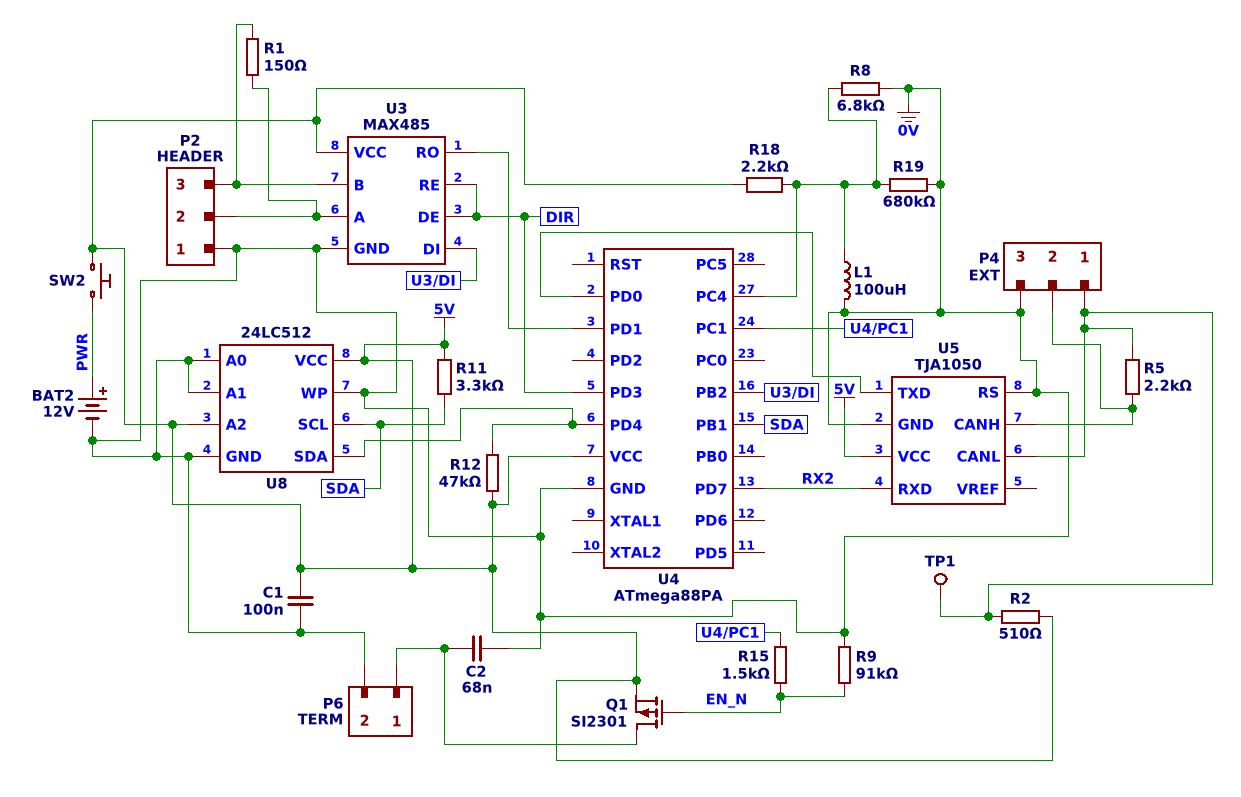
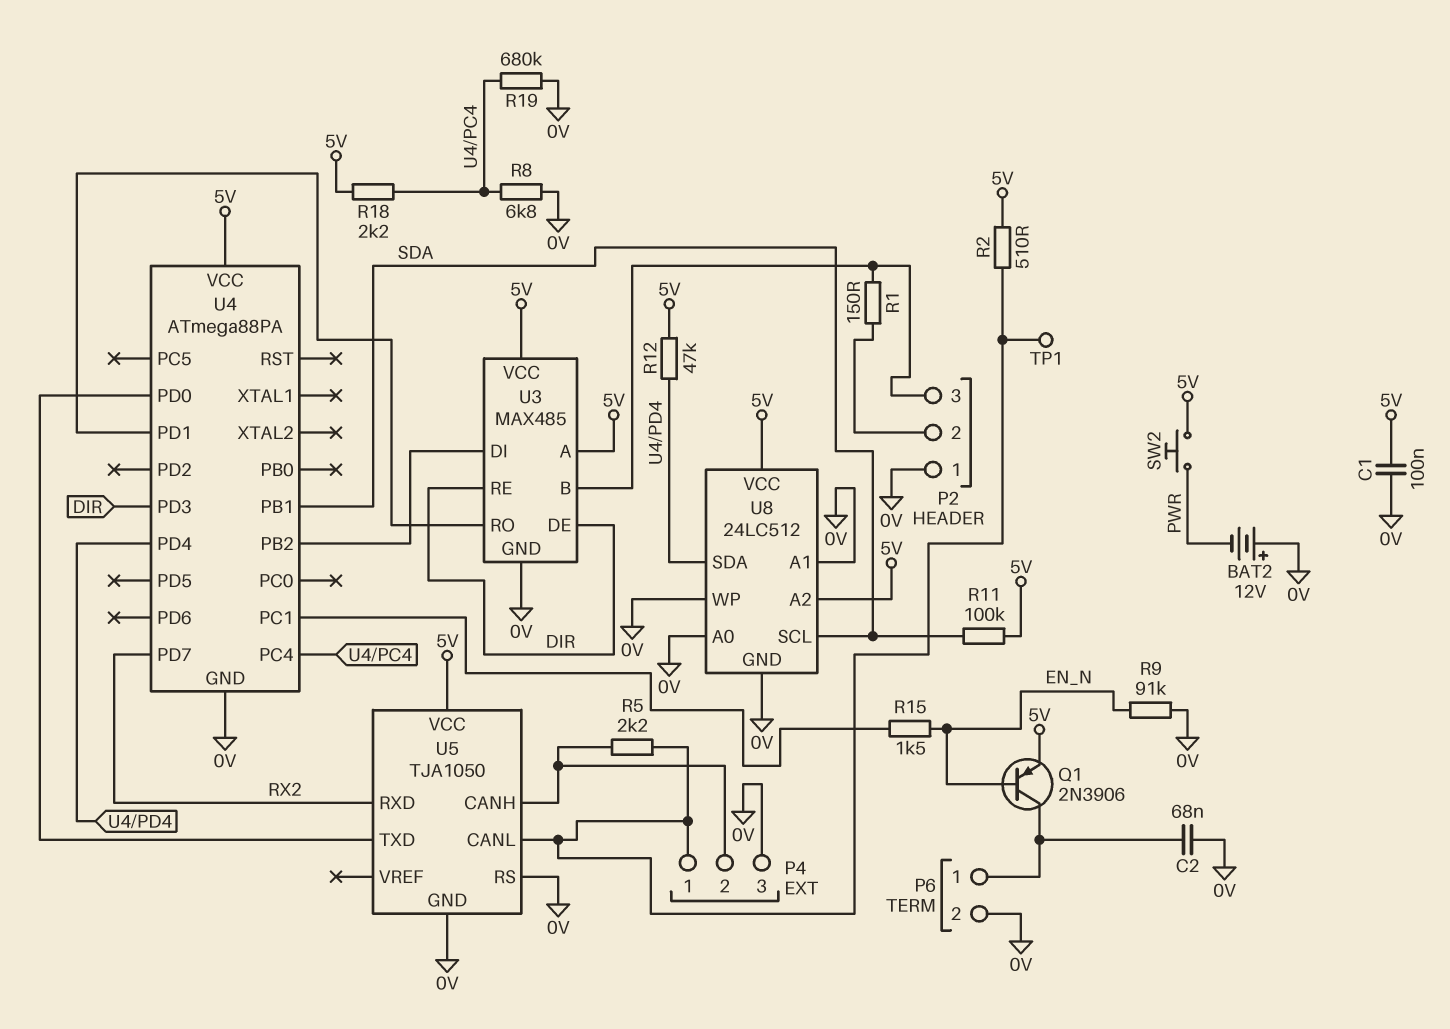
BAT2: 12V (plus PWR, minus 0V) -> 12V (plus 0V, minus PWR)
L1: 100uH (0V, U4/PC4) -> none
Q1: PMOS SI2301 (G EN_N, D P6/1, S 5V) -> PNP 2N3906 (B EN_N, C P6/1, E 5V)
R11: 3.3k (5V, SDA) -> 100k (5V, SDA)
U3 pin A: P2/2 -> 5V

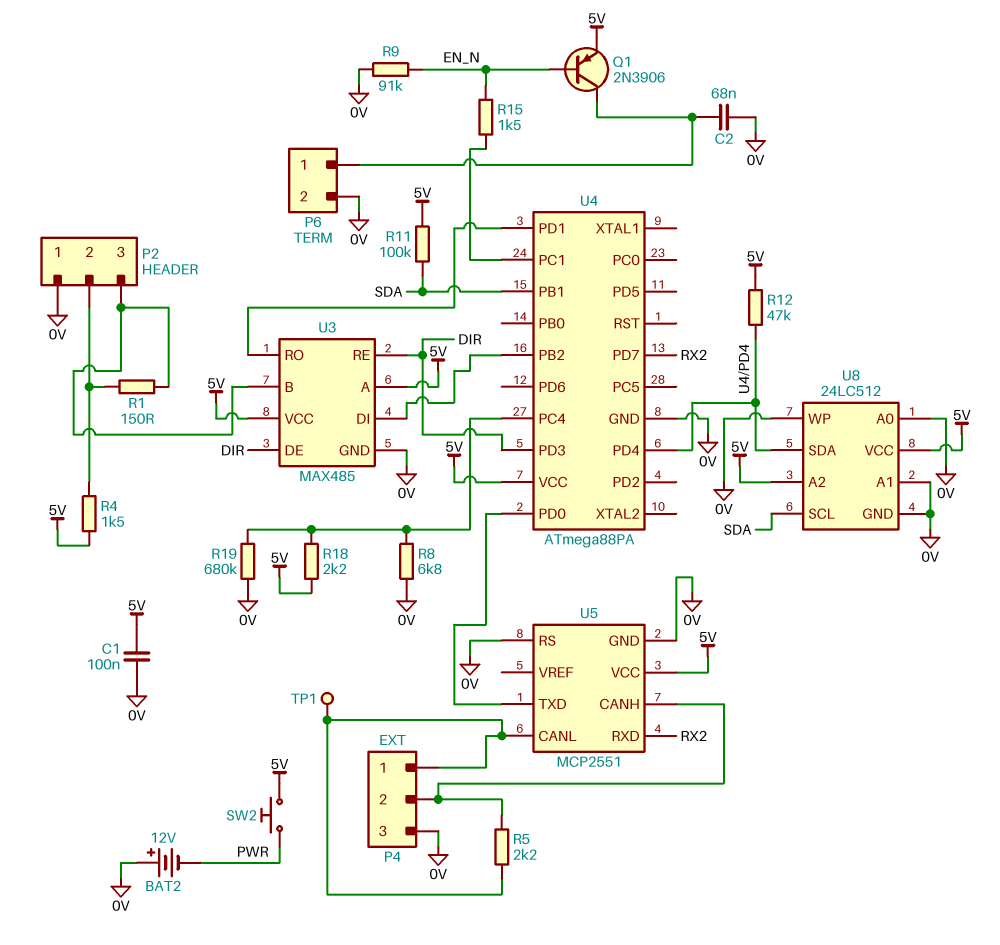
R2: 510 (5V, P4/1) -> none
R4: none -> 1.5k (5V, P2/2)
U5: TJA1050 -> MCP2551

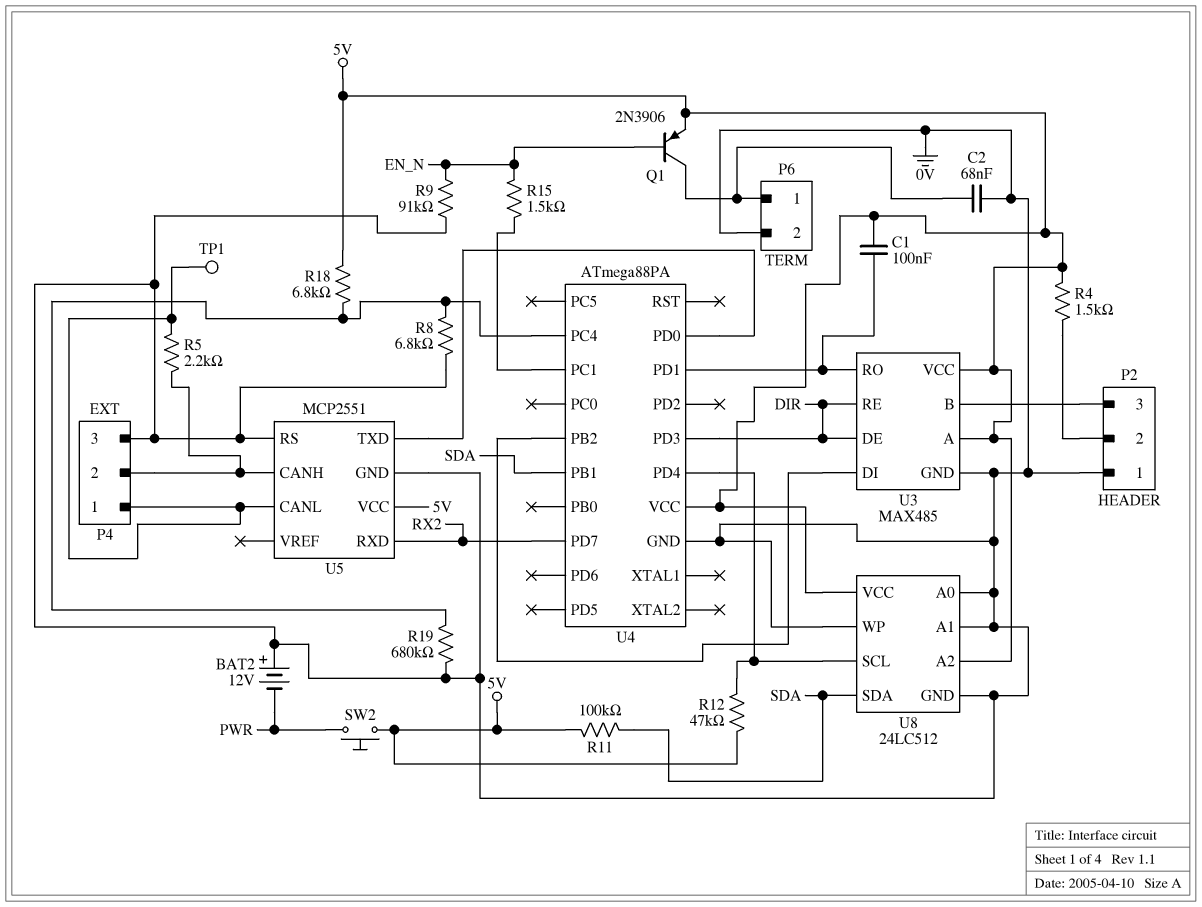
C1: 100nF (0V, 5V) -> 100nF (5V, U3/RO)
R1: 150 (P2/2, P2/3) -> none
R18: 2.2k (5V, U4/PC4) -> 6.8k (5V, U4/PC4)
U8 pin SCL: SDA -> U4/PD4
U8 pin SDA: U4/PD4 -> SDA

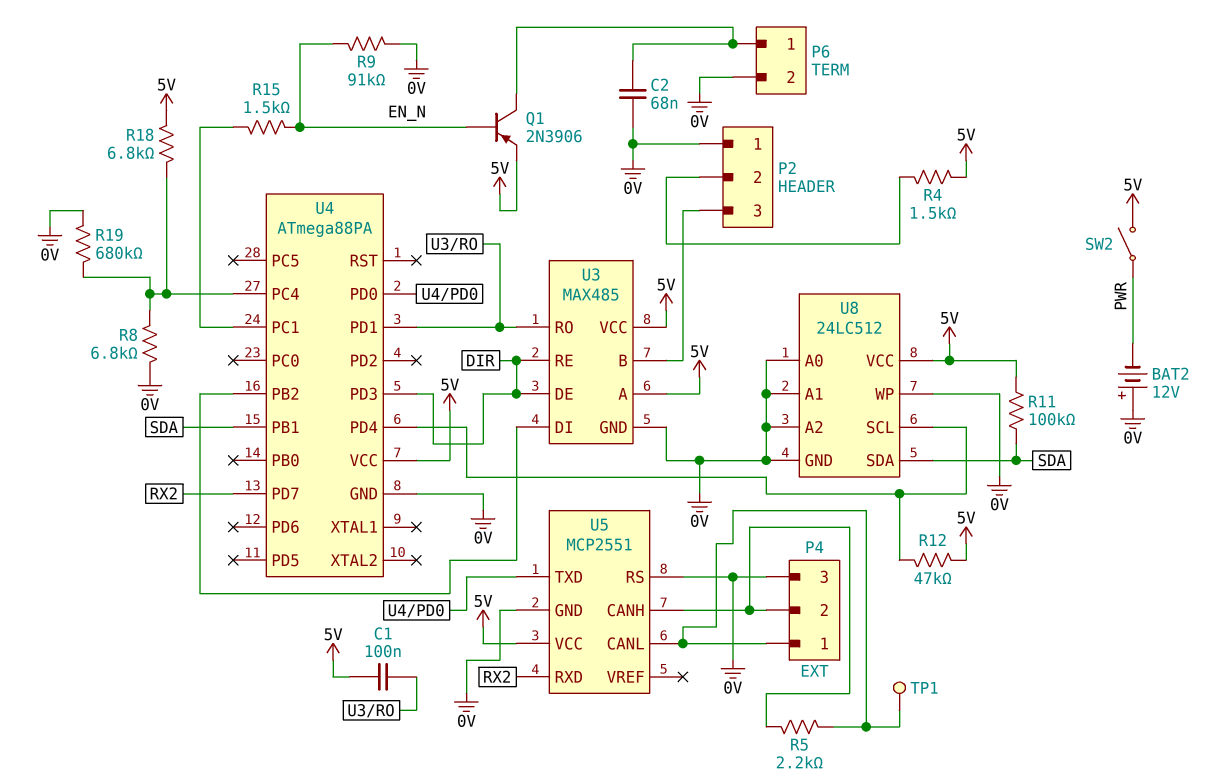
SW2: button (5V, PWR) -> switch (5V, PWR)
U8 pin A2: 5V -> 0V

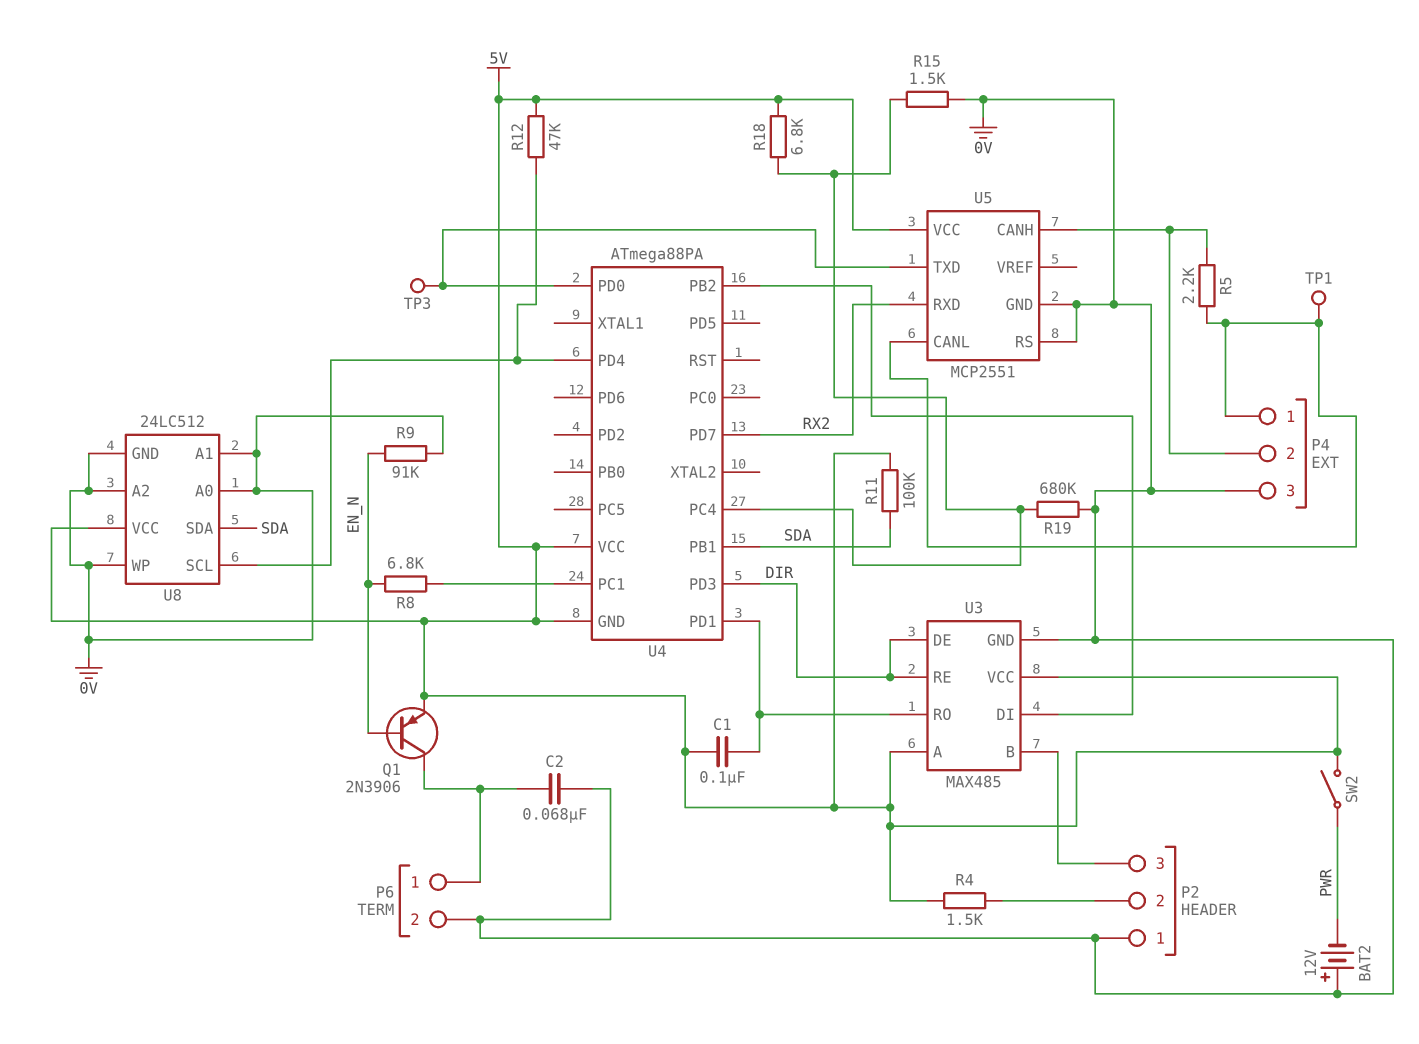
R8: 6.8k (0V, U4/PC4) -> 6.8k (EN_N, U4/PC1)
R15: 1.5k (EN_N, U4/PC1) -> 1.5k (0V, U4/PC4)
TP3: none -> test point (U4/PD0)
U4 pin GND: 0V -> 5V

